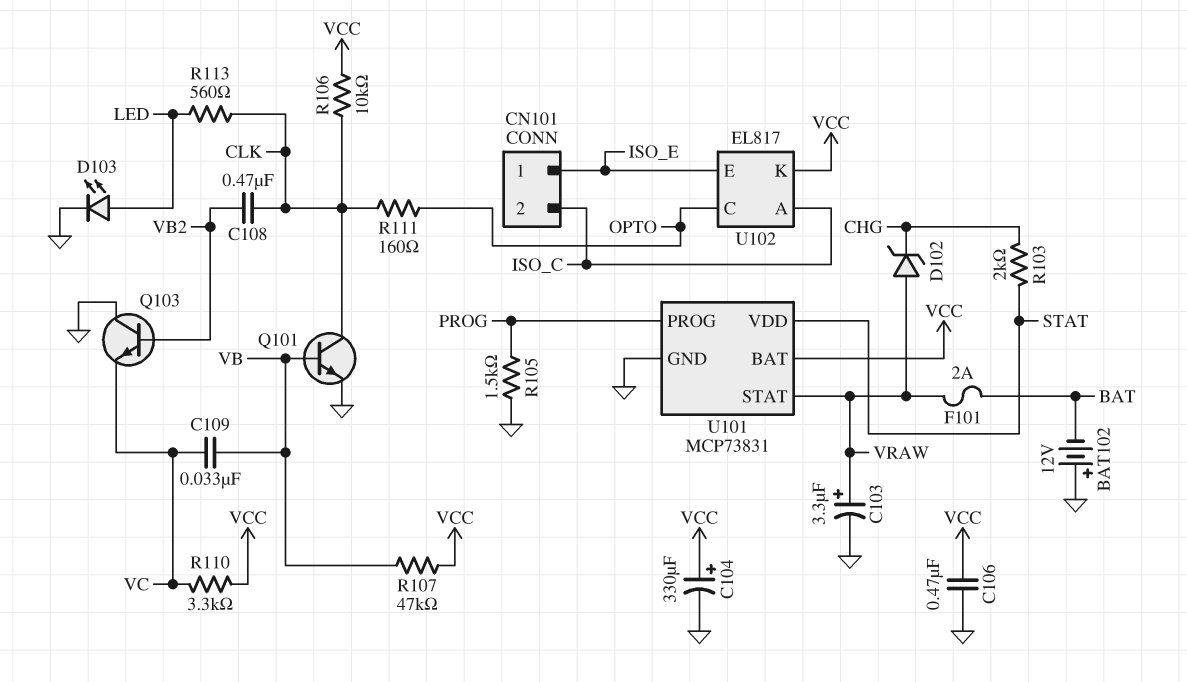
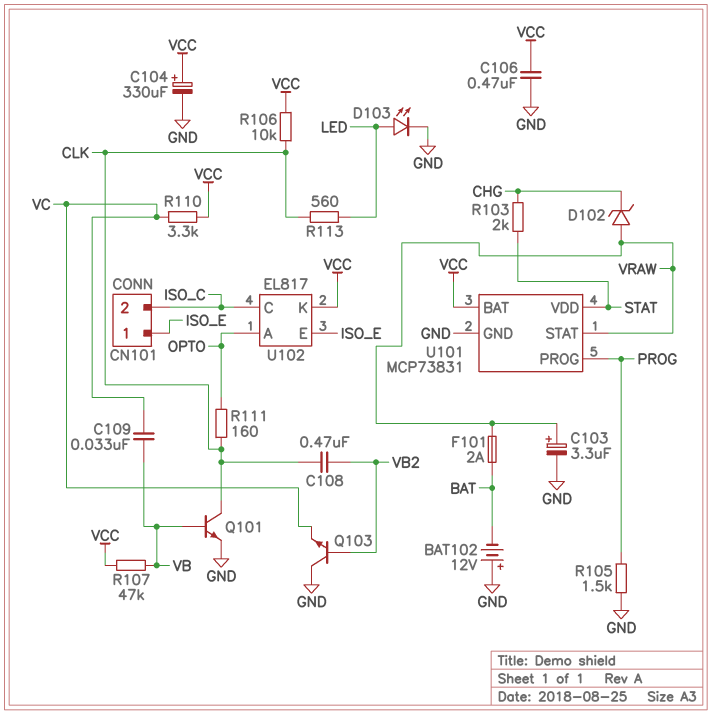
U102 pin A: ISO_C -> OPTO
U102 pin C: OPTO -> ISO_C

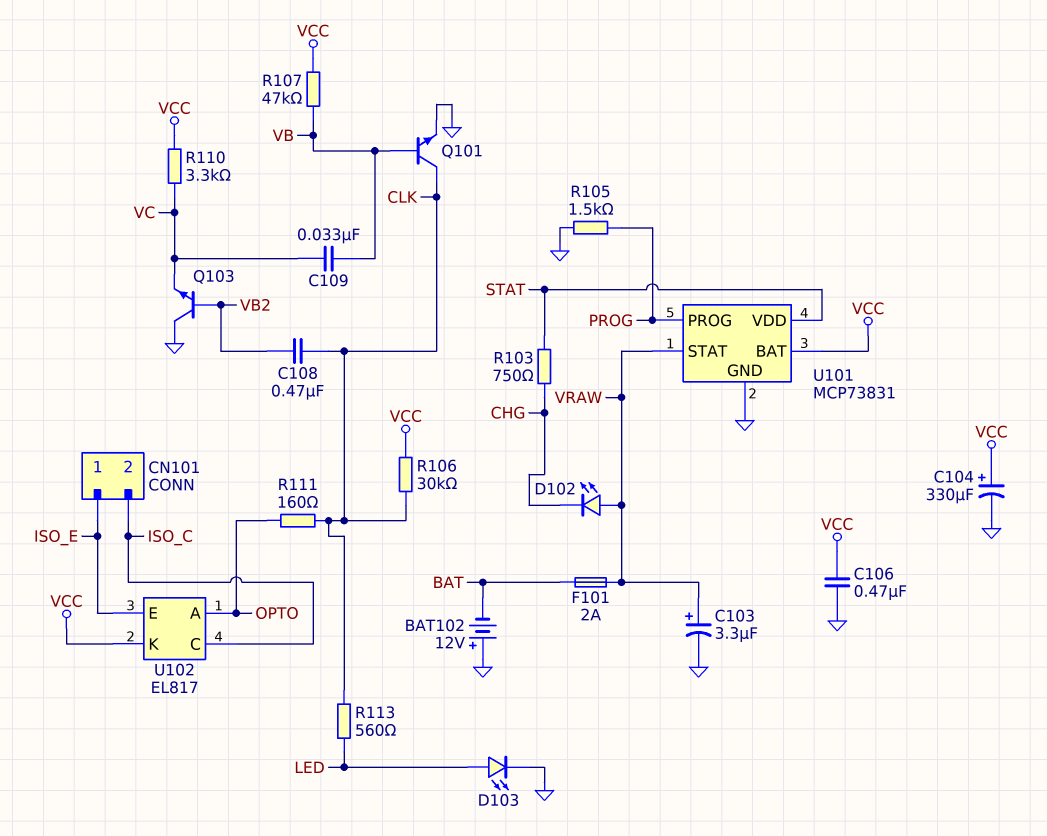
D102: zener (A VRAW, K CHG) -> LED (A VRAW, K CHG)
R103: 2k (CHG, STAT) -> 750 (CHG, STAT)
R106: 10k (CLK, VCC) -> 30k (CLK, VCC)

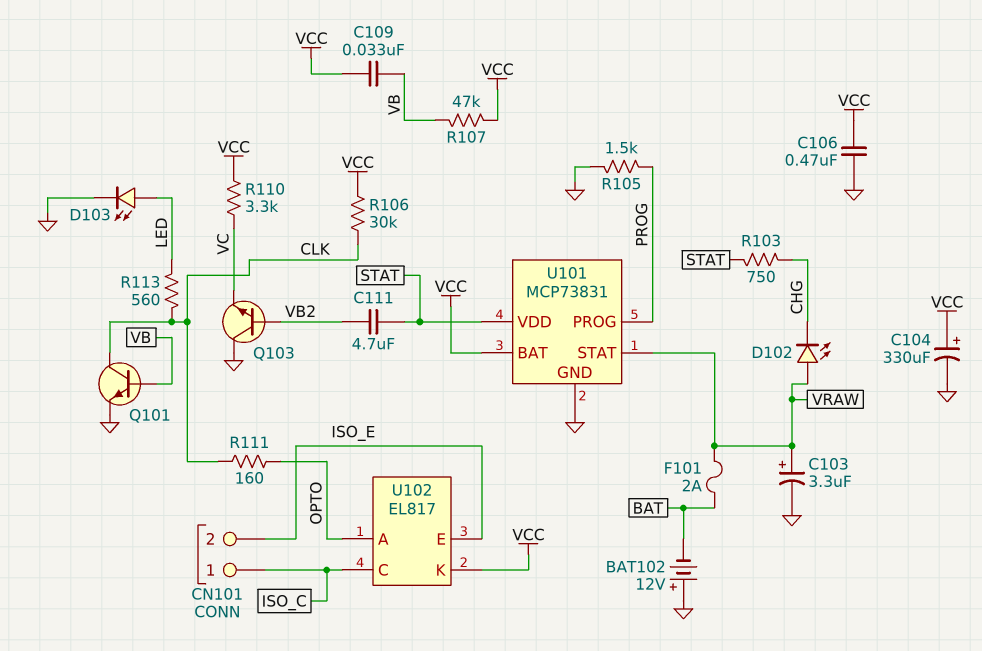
C108: 470nF (CLK, VB2) -> none
C109: 33nF (VB, VC) -> 33nF (VB, VCC)
C111: none -> 4.7uF (STAT, VB2)
CN101 pin 1: ISO_E -> ISO_C
CN101 pin 2: ISO_C -> ISO_E

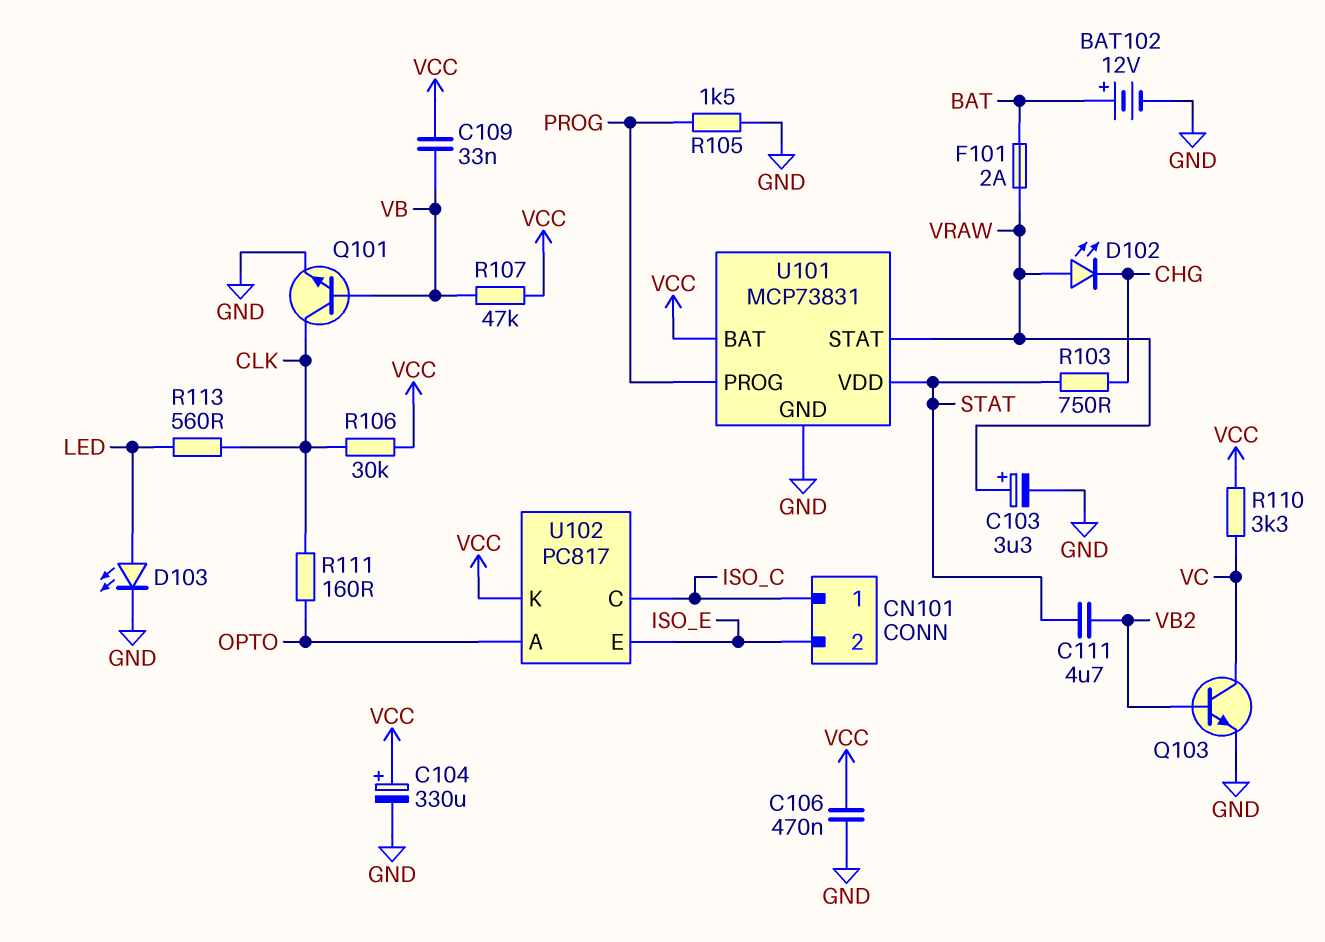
BAT102: 12V (plus GND, minus BAT) -> 12V (plus BAT, minus GND)
Q103: NPN (B VB2, C GND, E VC) -> NPN (B VB2, C VC, E GND)
U102: EL817 -> PC817

